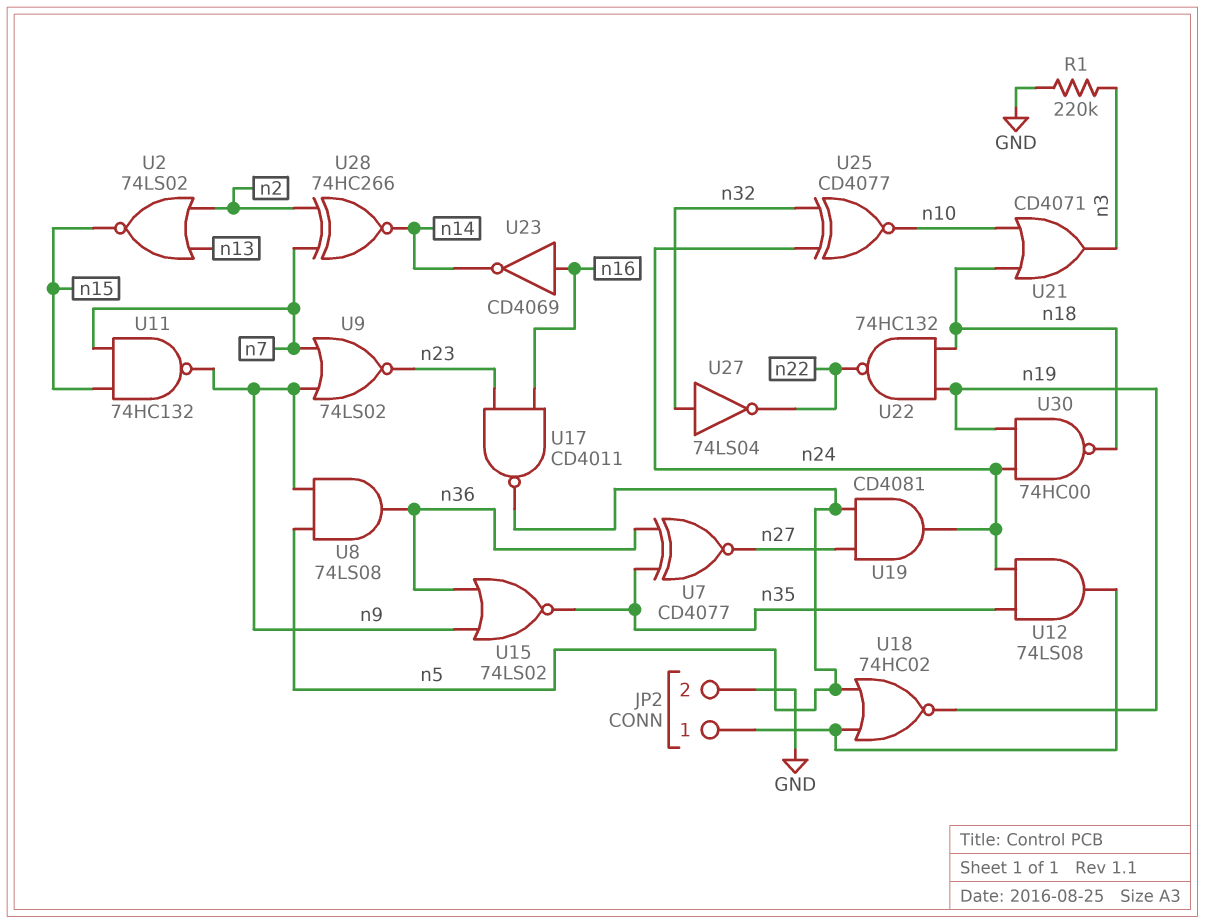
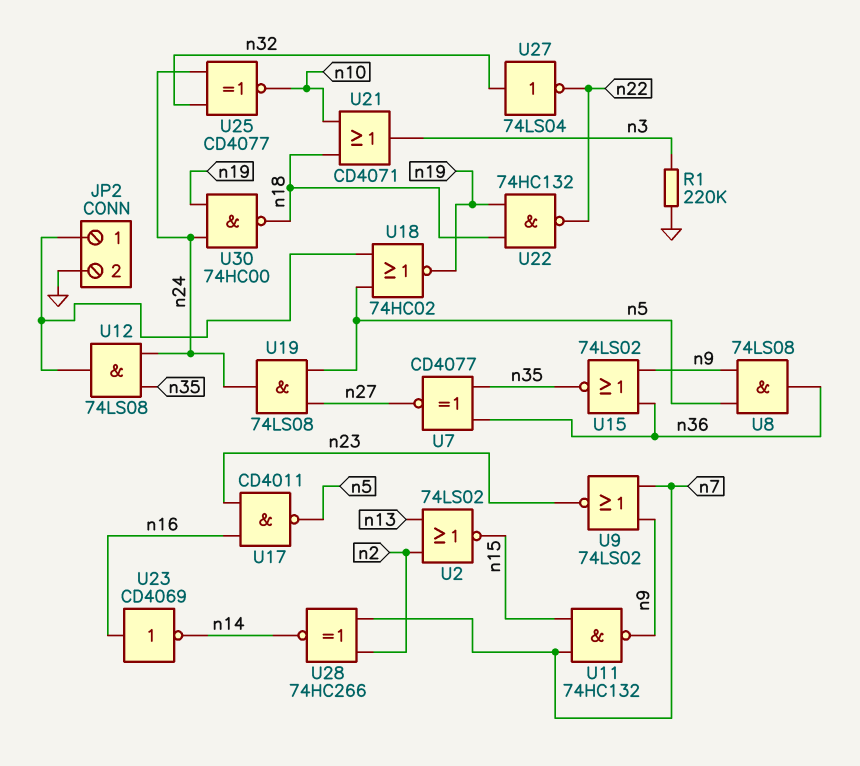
U19: AND CD4081 (in n5, in n27, out n24) -> AND 74LS08 (in n5, in n27, out n24)

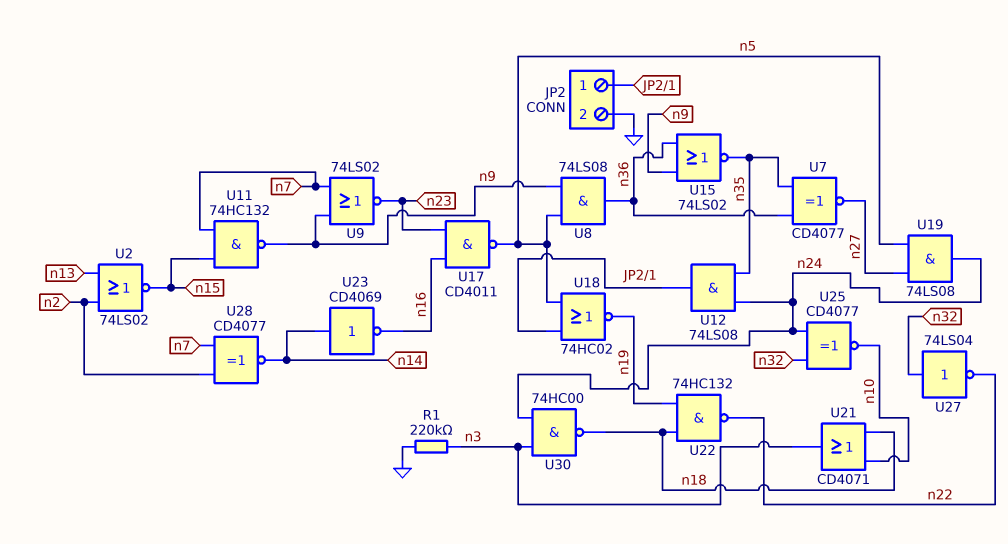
U23: NOT CD4069 (in n16, out n14) -> NOT CD4069 (in n14, out n16)
U28: XNOR 74HC266 (in n2, in n7, out n14) -> XNOR CD4077 (in n2, in n7, out n14)
U30: NAND 74HC00 (in n19, in n24, out n18) -> NAND 74HC00 (in n3, in n24, out n18)

